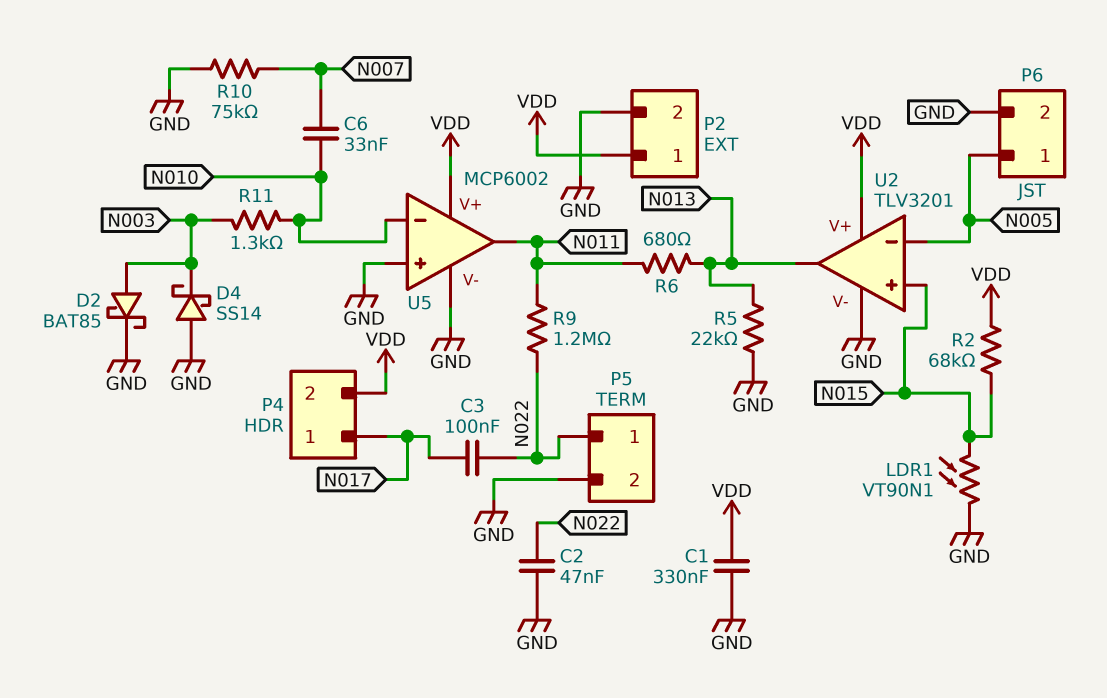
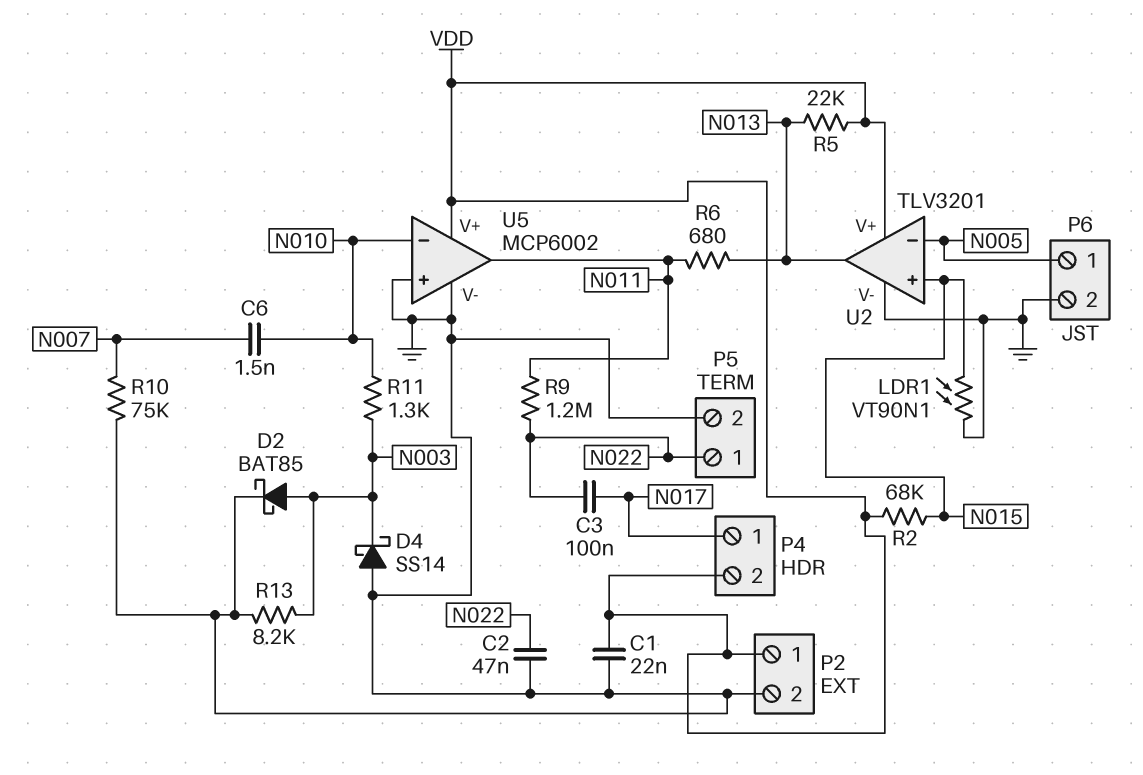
C1: 330nF (GND, VDD) -> 22nF (GND, VDD)
C6: 33nF (N007, N010) -> 1.5nF (N007, N010)
R5: 22k (GND, N013) -> 22k (N013, VDD)
R13: none -> 8.2k (GND, N003)

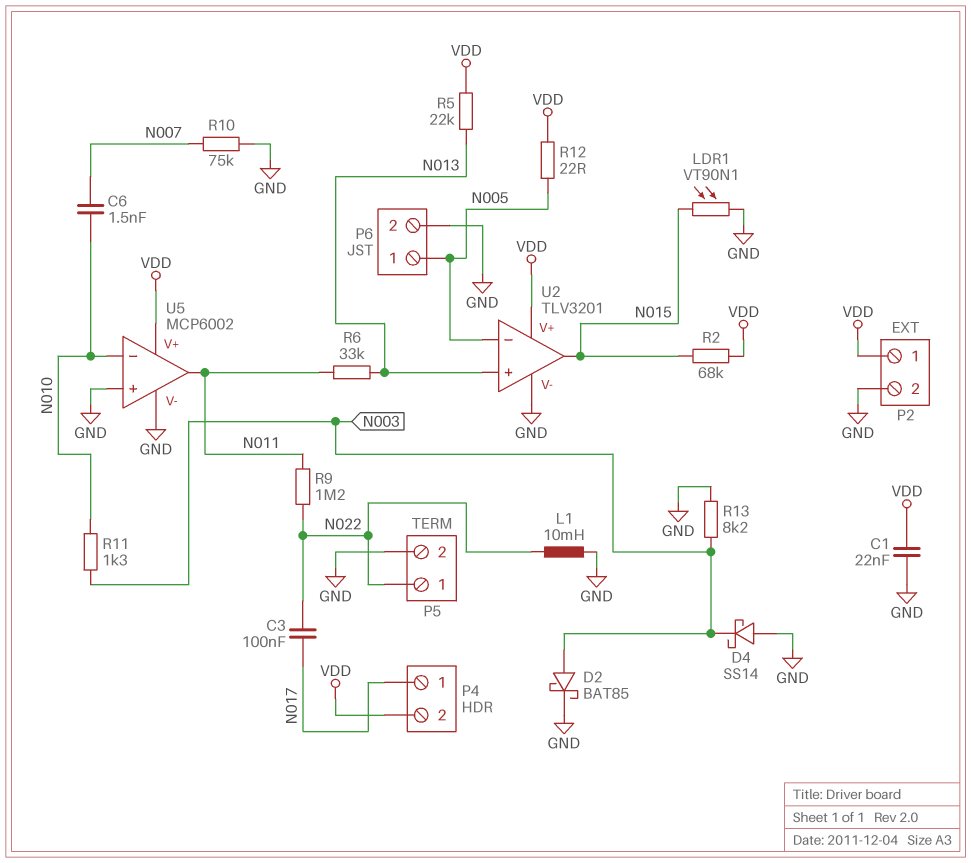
C2: 47nF (GND, N022) -> none
L1: none -> 10mH (GND, N022)
R6: 680 (N011, N013) -> 33k (N011, N013)
R12: none -> 22 (N005, VDD)
U2 pin in+: N015 -> N013
U2 pin out: N013 -> N015

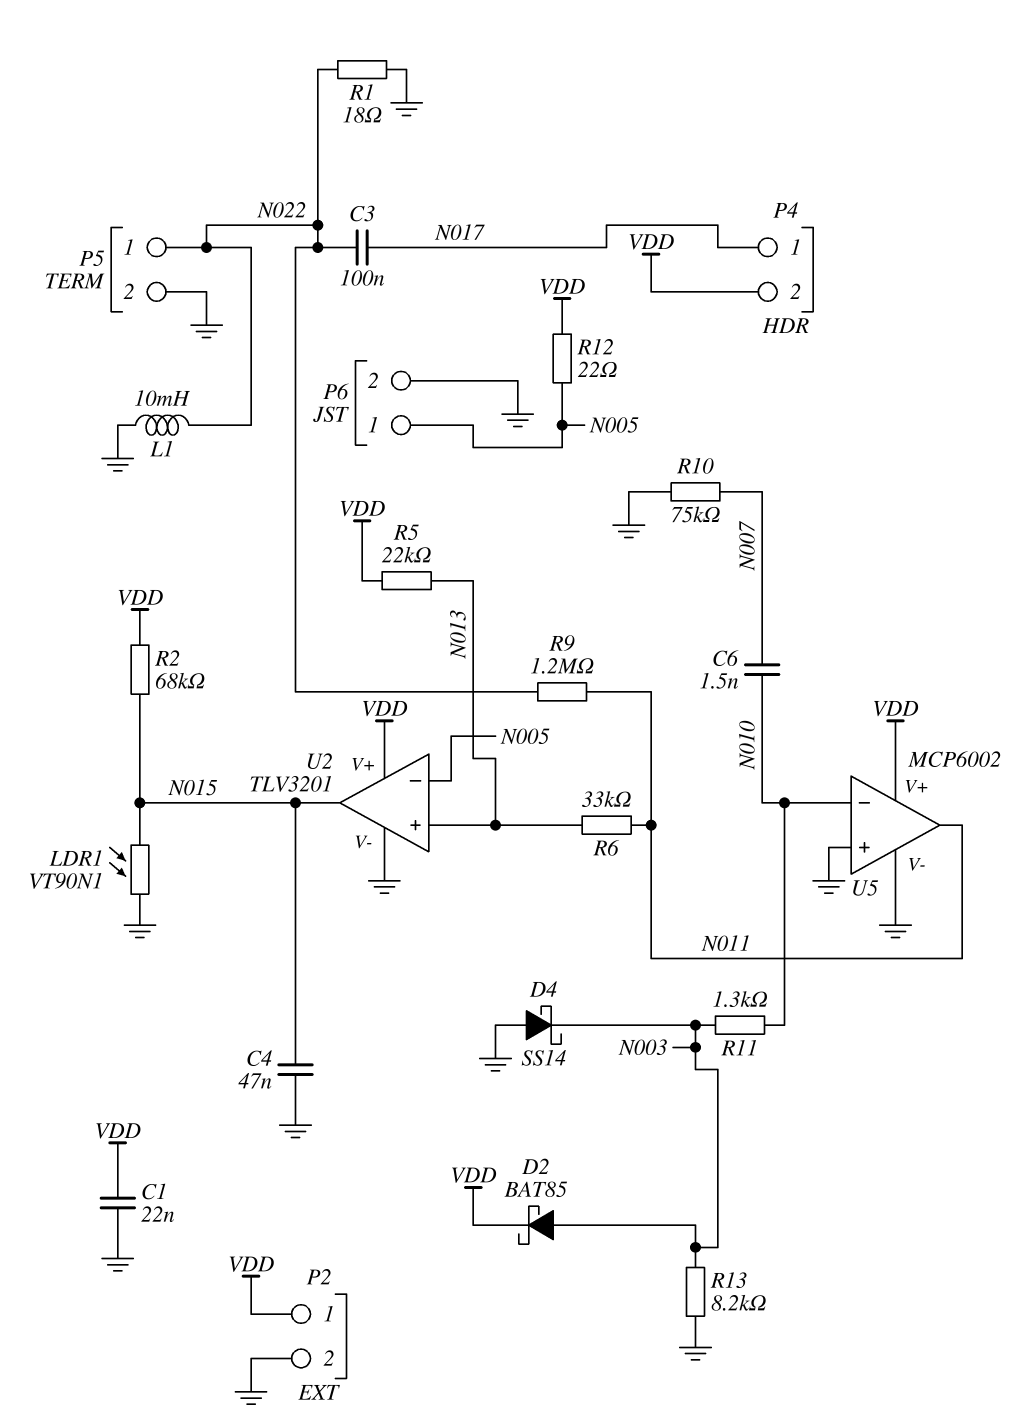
C4: none -> 47nF (GND, N015)
D2: schottky BAT85 (A N003, K GND) -> schottky BAT85 (A N003, K VDD)
R1: none -> 18 (GND, N022)

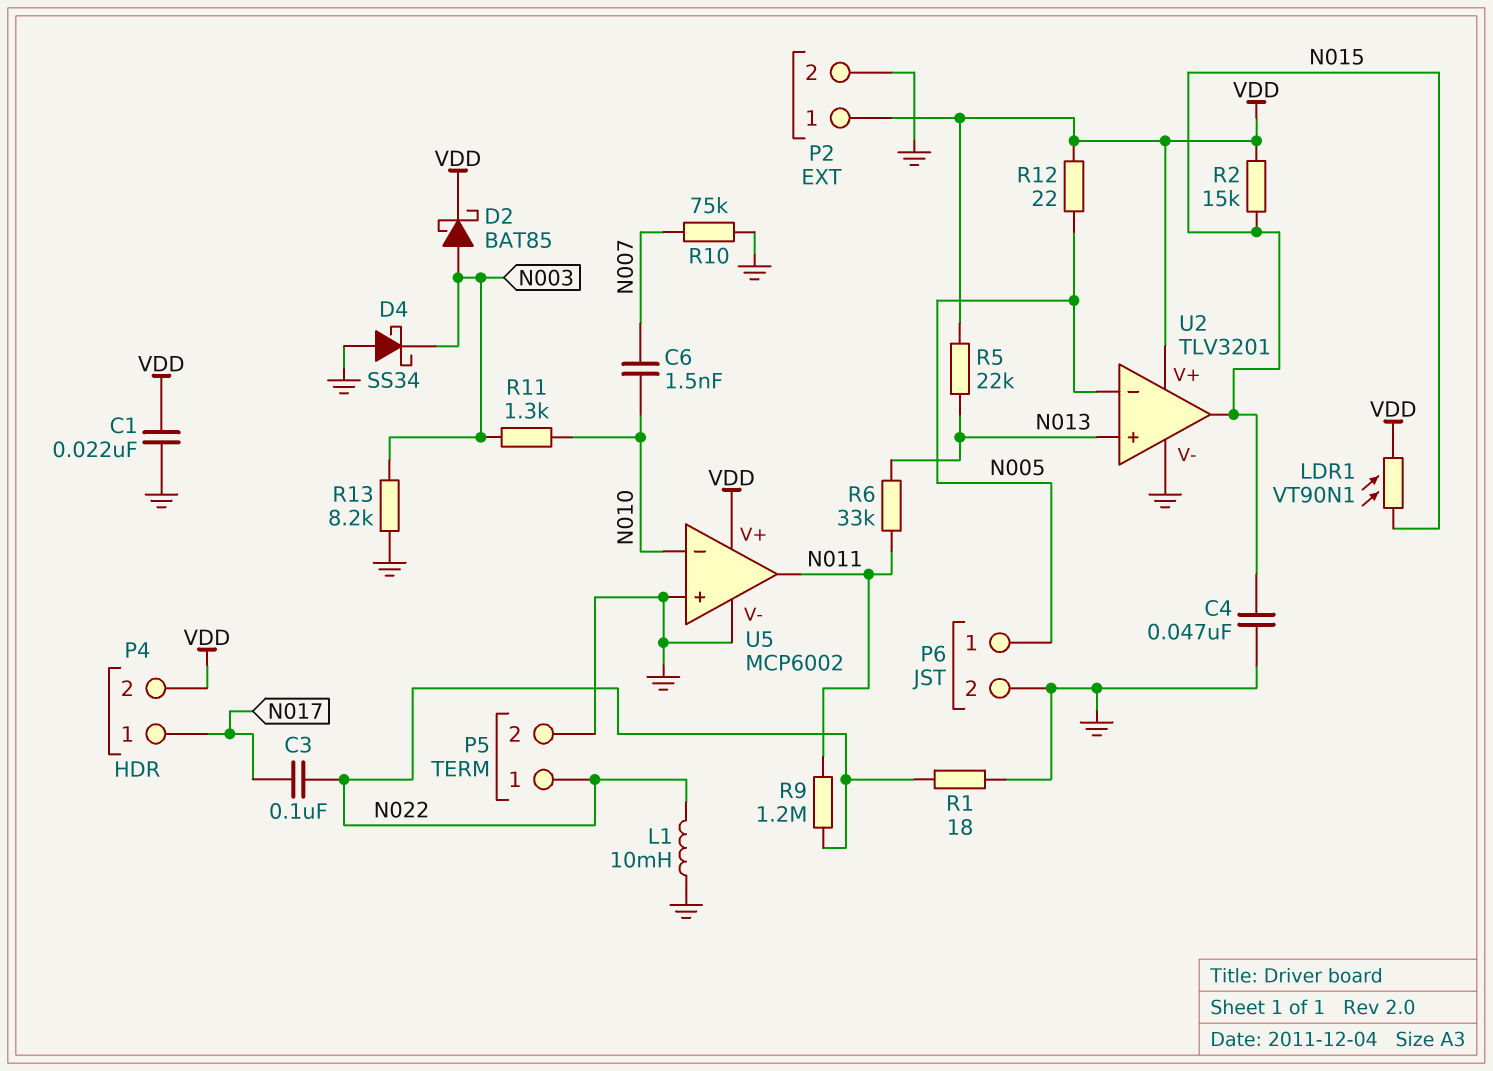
D4: schottky SS14 (A GND, K N003) -> schottky SS34 (A GND, K N003)
LDR1: VT90N1 (GND, N015) -> VT90N1 (N015, VDD)
R2: 68k (N015, VDD) -> 15k (N015, VDD)

